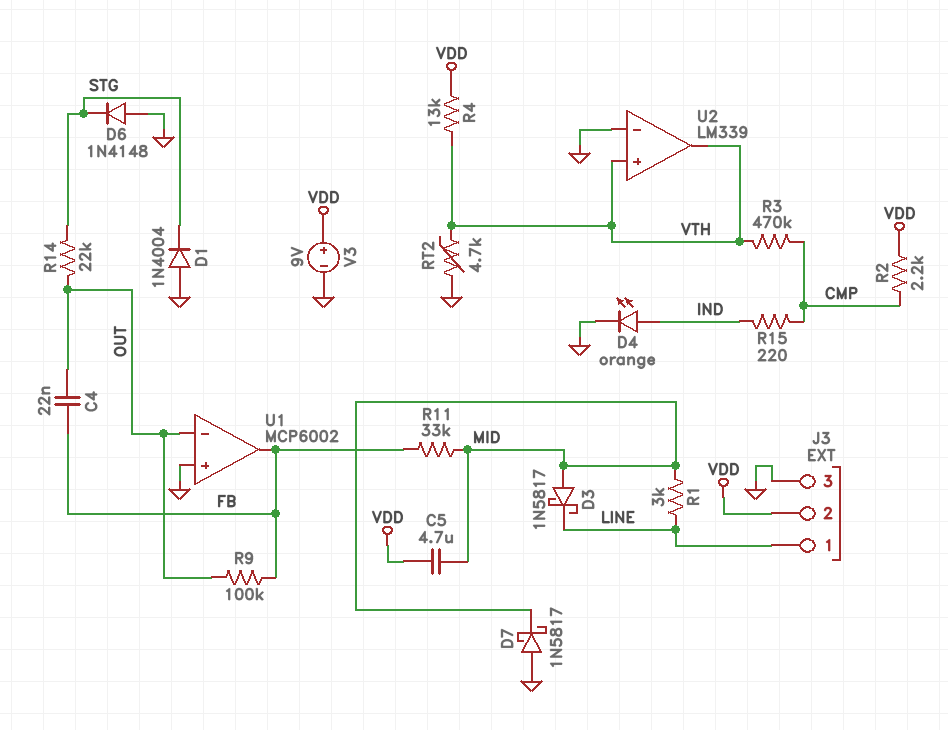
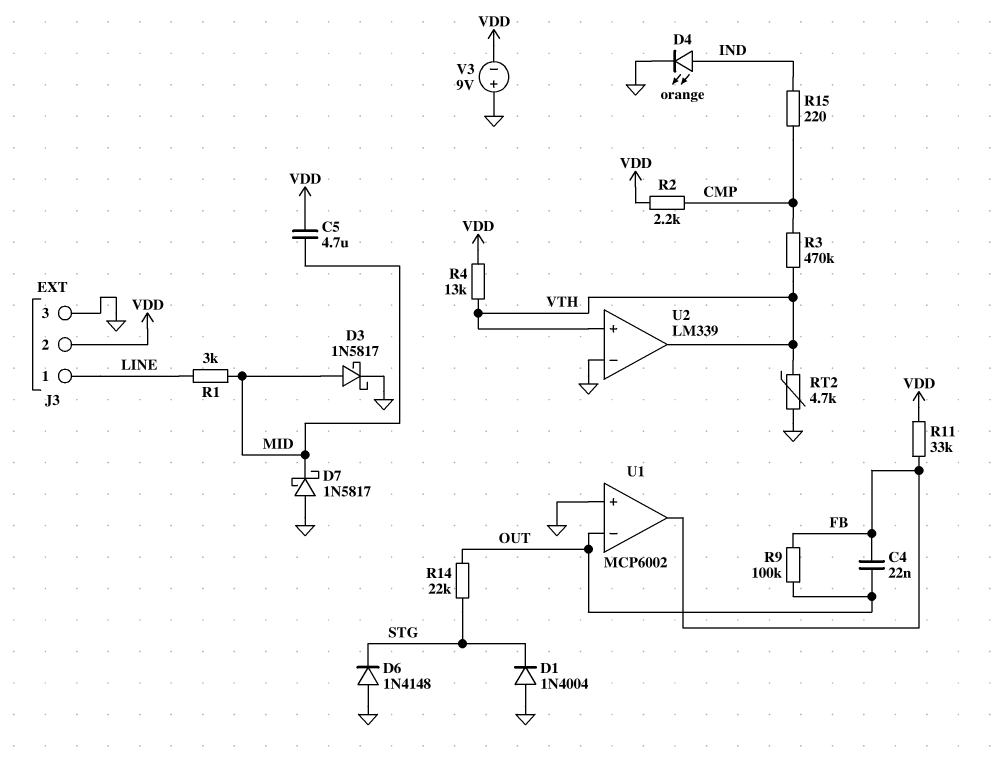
D3: schottky 1N5817 (A MID, K LINE) -> schottky 1N5817 (A MID, K GND)
R11: 33k (FB, MID) -> 33k (FB, VDD)
V3: 9V (plus VDD, minus GND) -> 9V (plus GND, minus VDD)

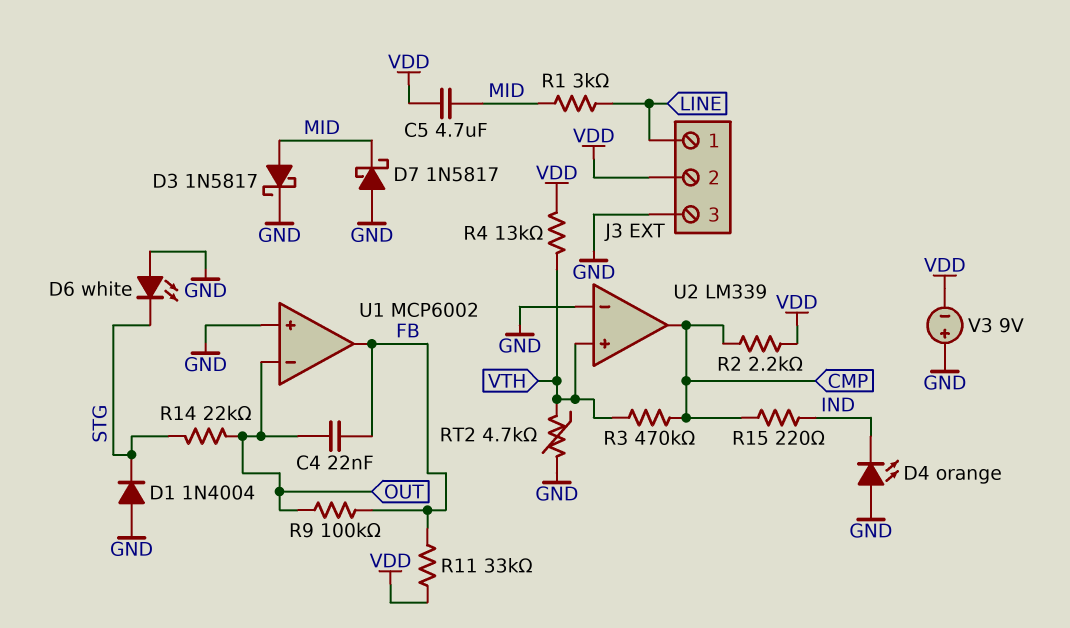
D4: LED orange (A IND, K GND) -> LED orange (A GND, K IND)
D6: diode 1N4148 (A GND, K STG) -> LED white (A GND, K STG)
U2 pin out: VTH -> CMP

